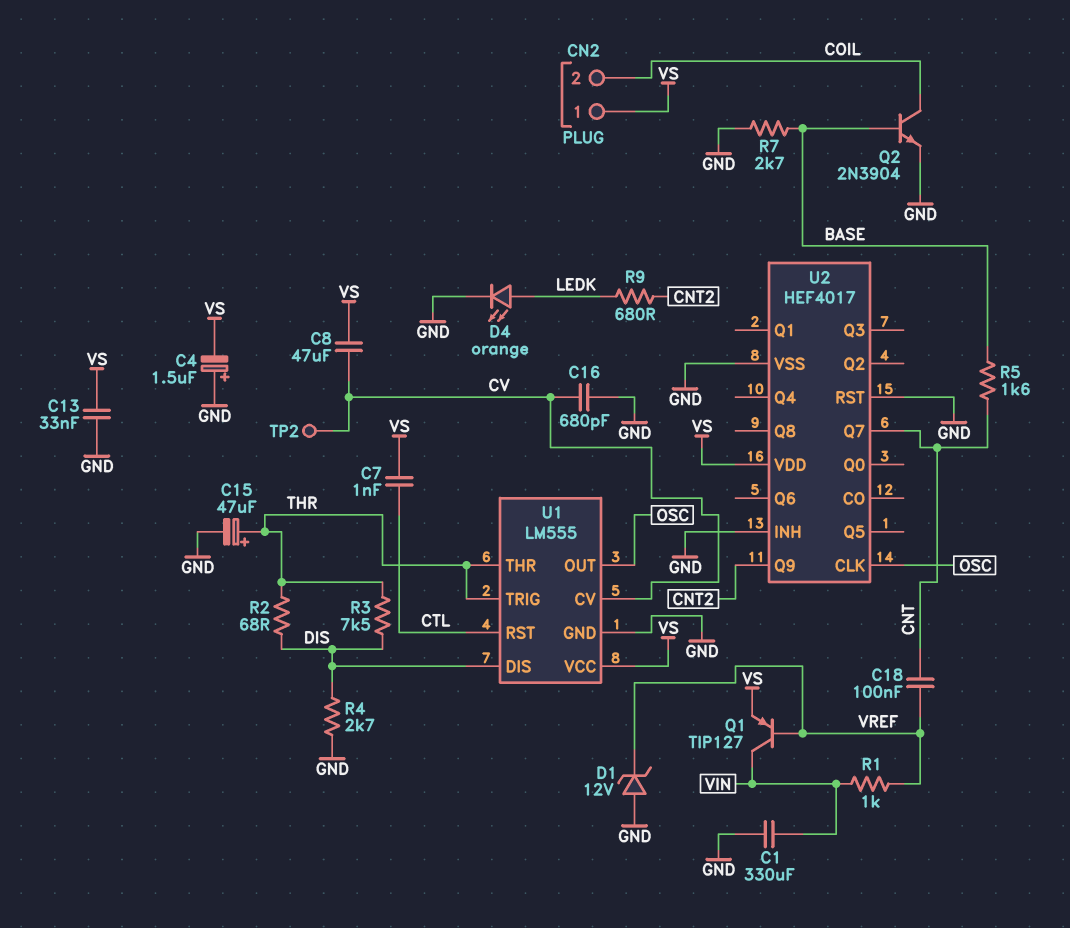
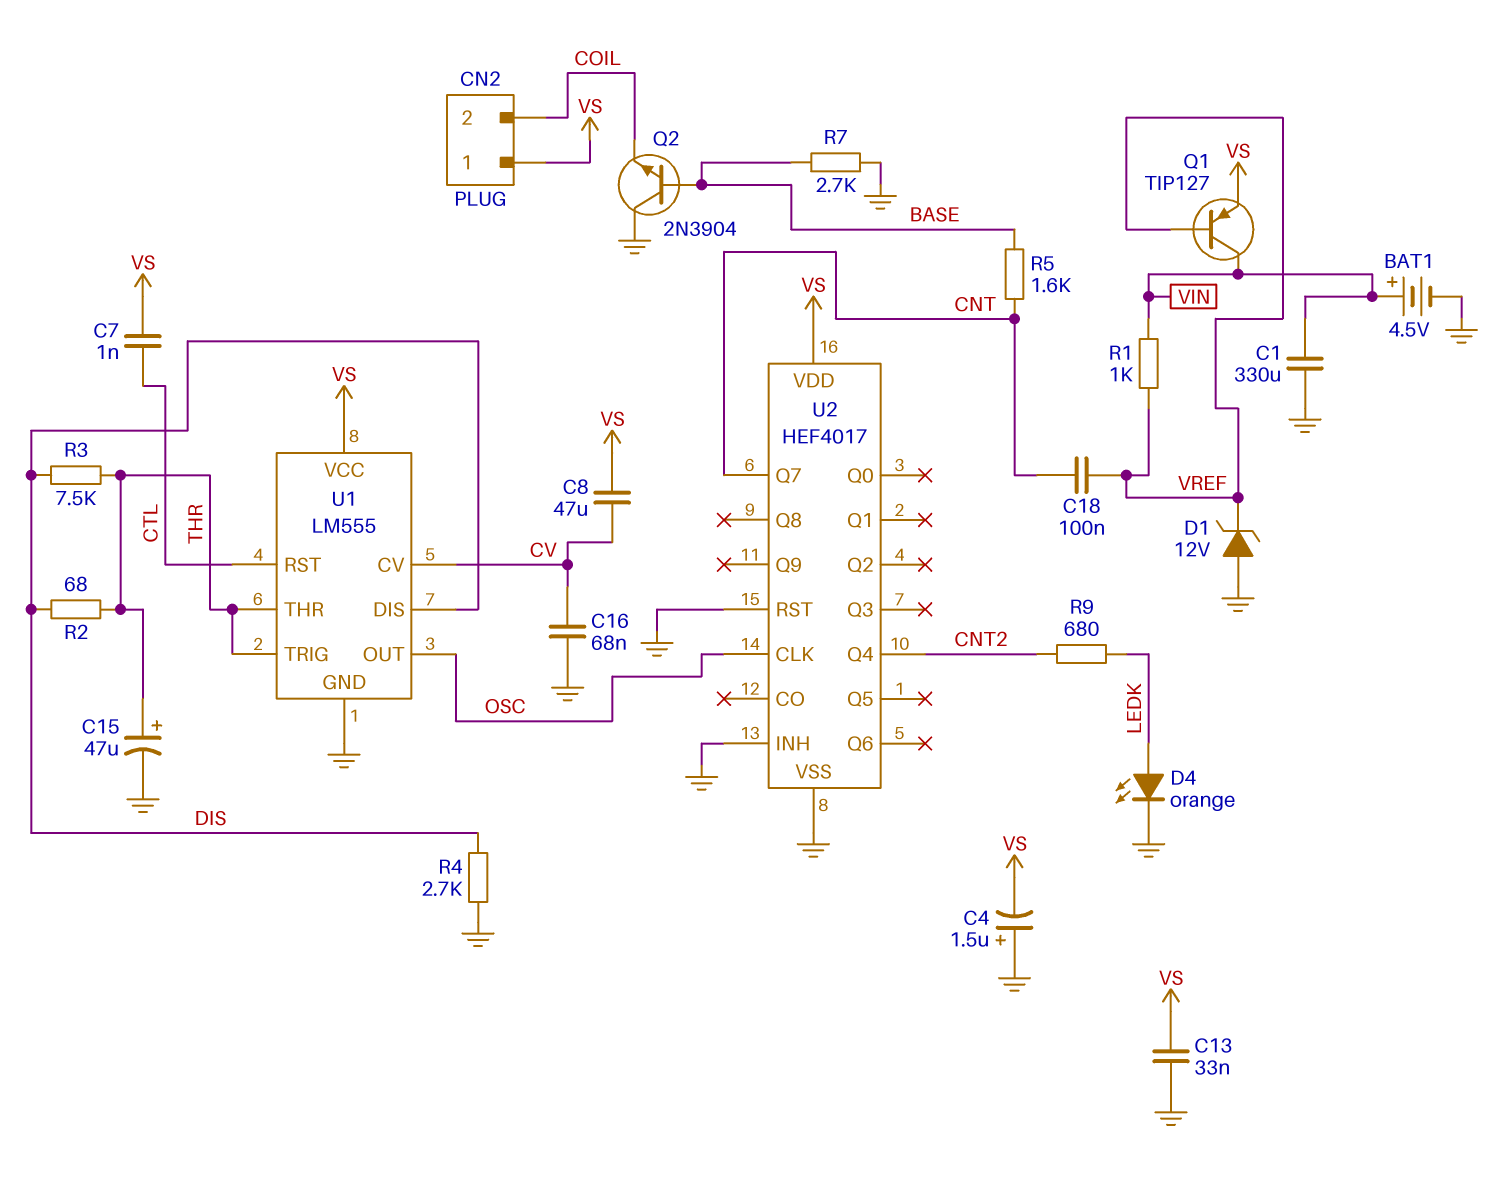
BAT1: none -> 4.5V (plus VIN, minus GND)
C16: 680pF (CV, GND) -> 68nF (CV, GND)
Q2: NPN 2N3904 (B BASE, C COIL, E GND) -> NPN 2N3904 (B BASE, C GND, E COIL)
TP2: test point (CV) -> none
U2 pin Q4: none -> CNT2
U2 pin Q9: CNT2 -> none

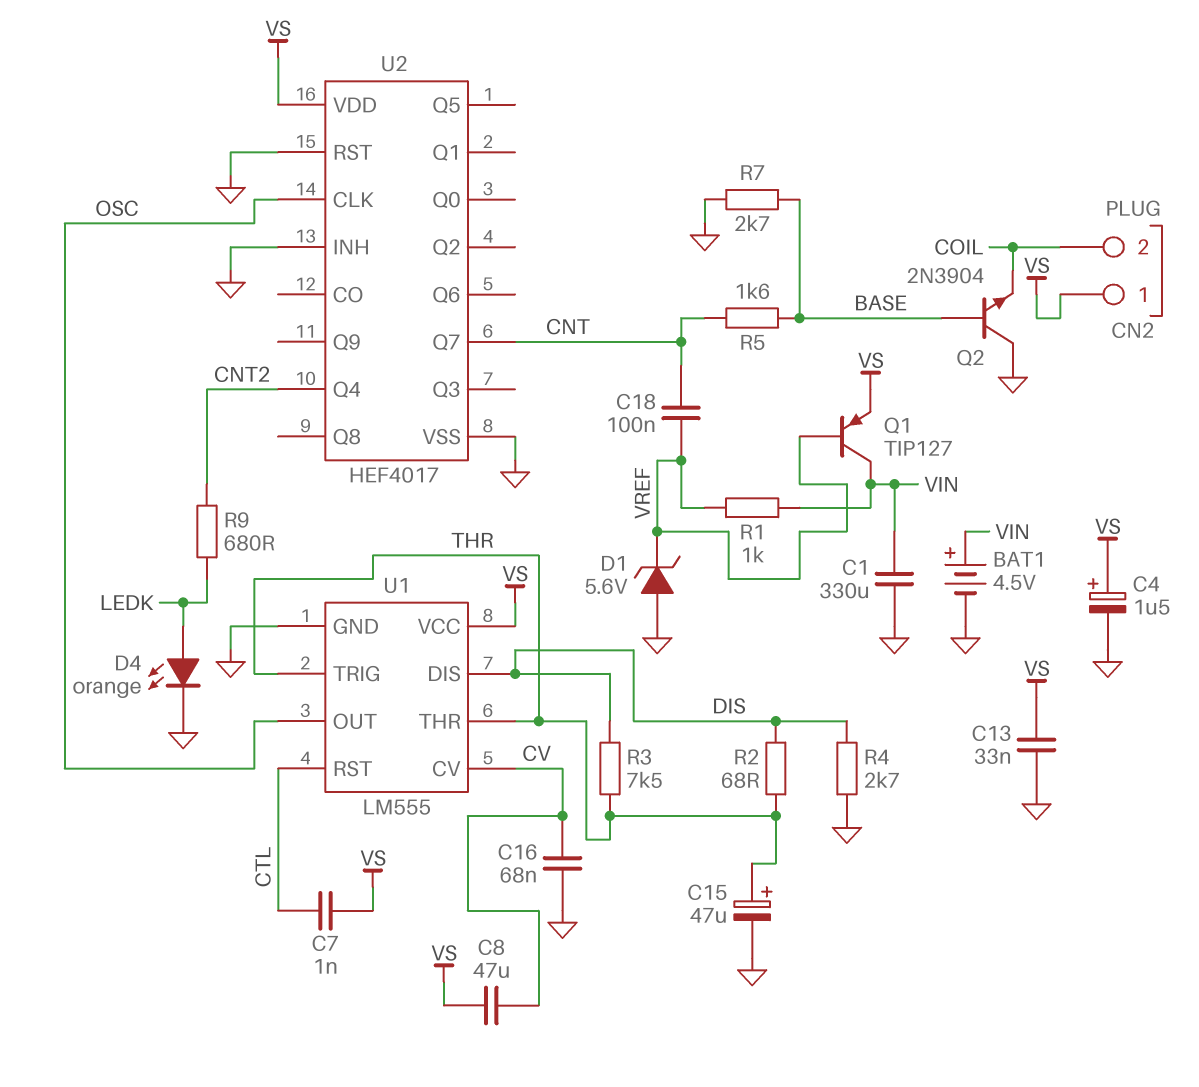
C4: 1.5uF (plus GND, minus VS) -> 1.5uF (plus VS, minus GND)
D1: zener 12V (A GND, K VREF) -> zener 5.6V (A GND, K VREF)

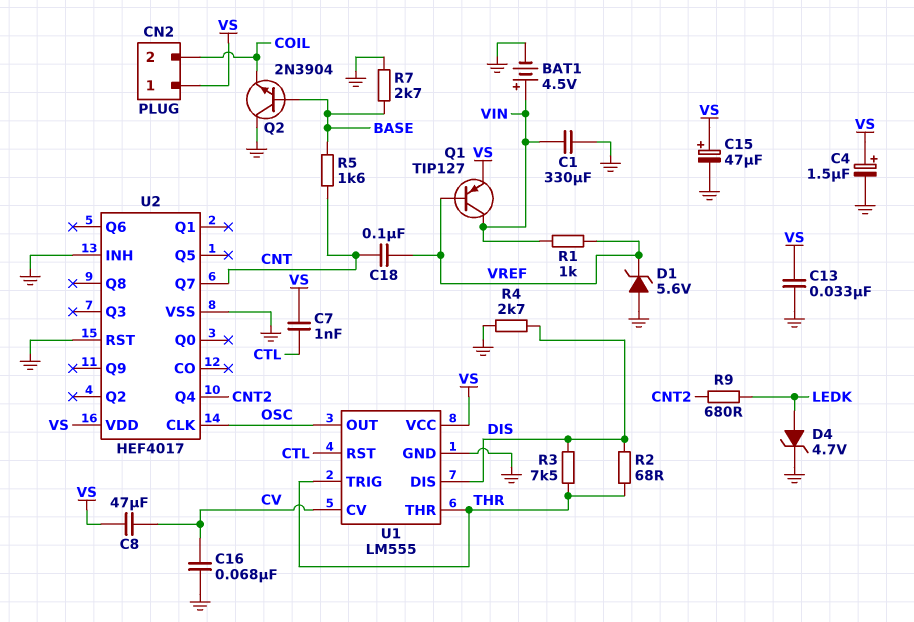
C15: 47uF (plus THR, minus GND) -> 47uF (plus VS, minus GND)
D4: LED orange (A LEDK, K GND) -> zener 4.7V (A LEDK, K GND)

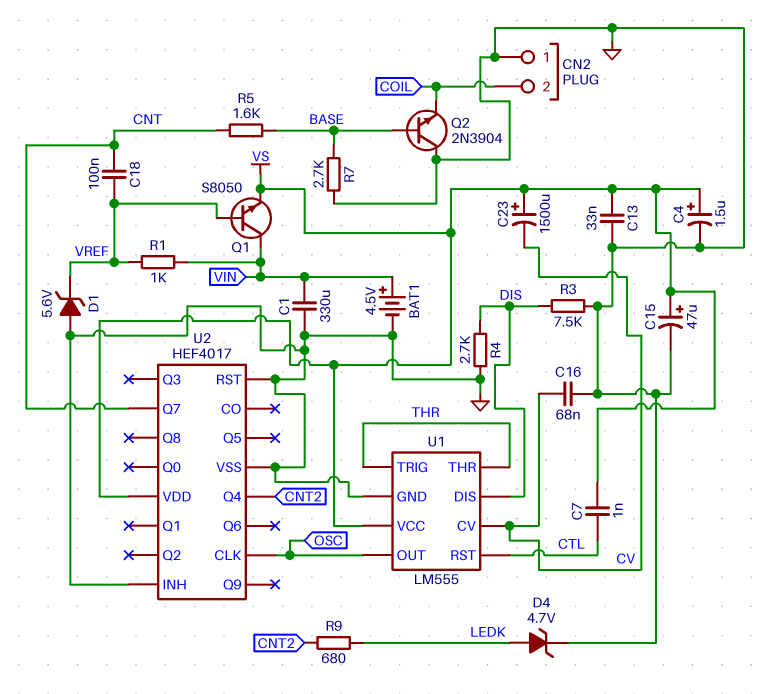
C8: 47uF (CV, VS) -> none
C23: none -> 1500uF (plus VS, minus CV)
CN2 pin 1: VS -> GND
Q1: PNP TIP127 (B VREF, C VIN, E VS) -> NPN S8050 (B VREF, C VIN, E VS)
R2: 68 (DIS, THR) -> none
R3: 7.5k (DIS, THR) -> 7.5k (DIS, GND)

